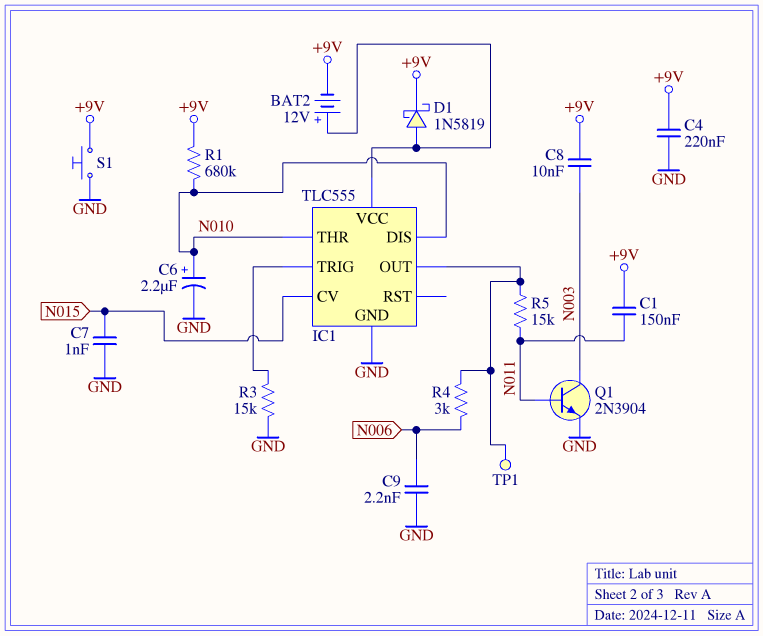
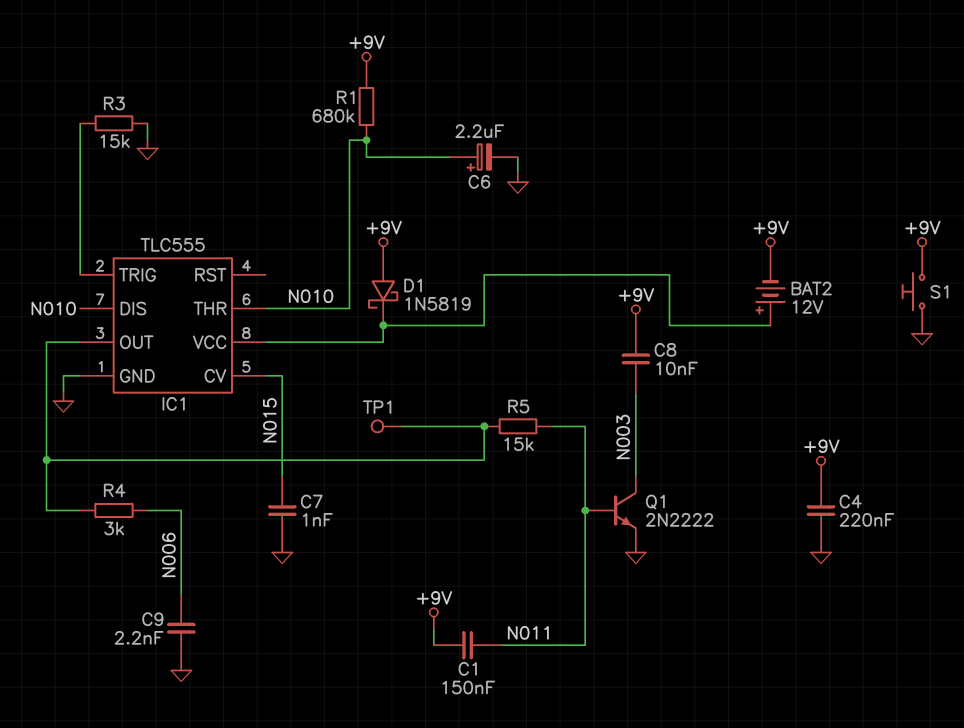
D1: schottky 1N5819 (A IC1/VCC, K +9V) -> schottky 1N5819 (A +9V, K IC1/VCC)
Q1: NPN 2N3904 (B N011, C N003, E GND) -> NPN 2N2222 (B N011, C N003, E GND)

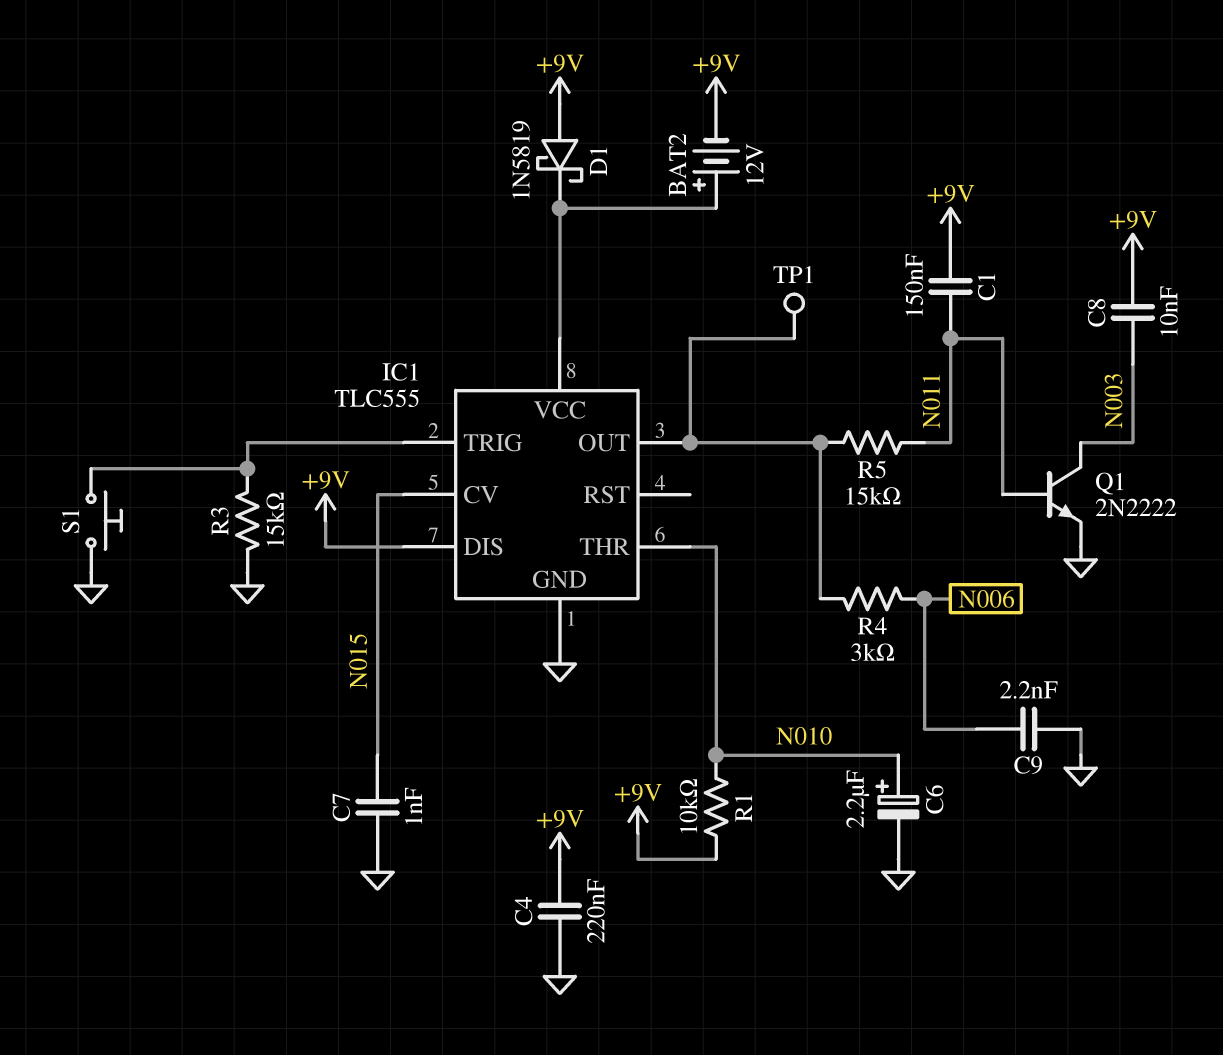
IC1 pin DIS: N010 -> +9V
R1: 680k (+9V, N010) -> 10k (+9V, N010)
S1: button (+9V, GND) -> button (GND, IC1/TRIG)

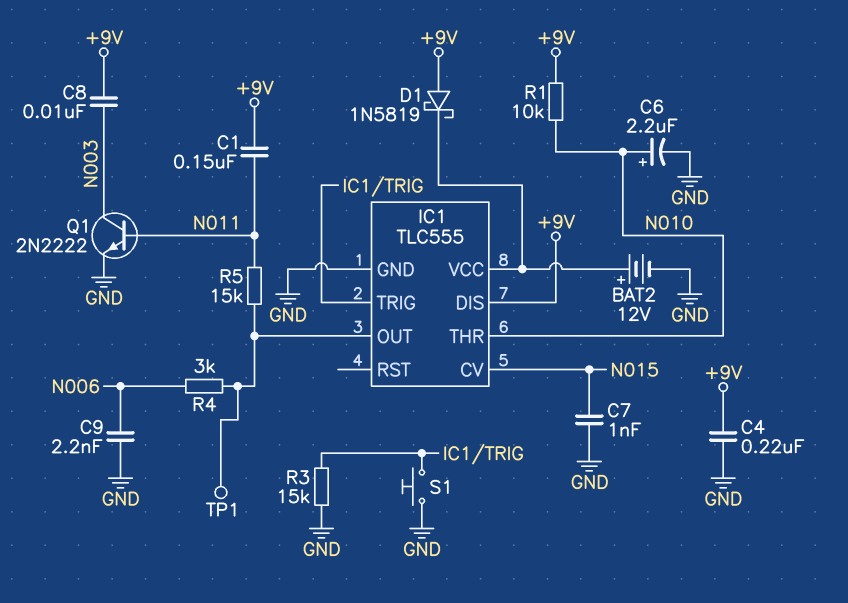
BAT2: 12V (plus IC1/VCC, minus +9V) -> 12V (plus IC1/VCC, minus GND)

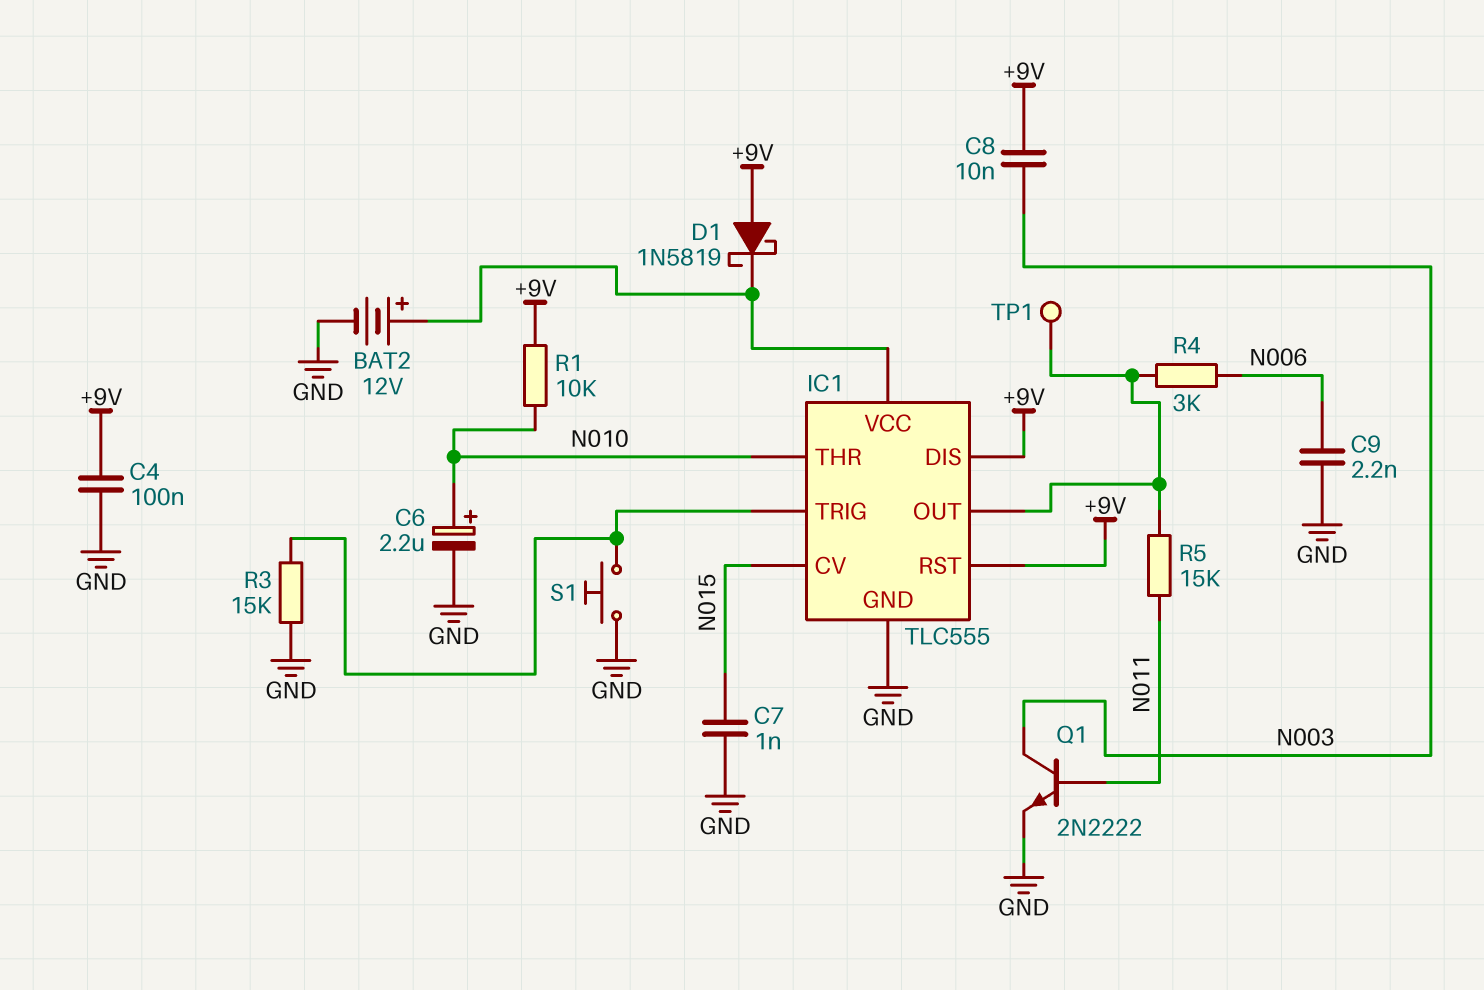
C1: 150nF (+9V, N011) -> none
C4: 220nF (+9V, GND) -> 100nF (+9V, GND)
IC1 pin RST: none -> +9V

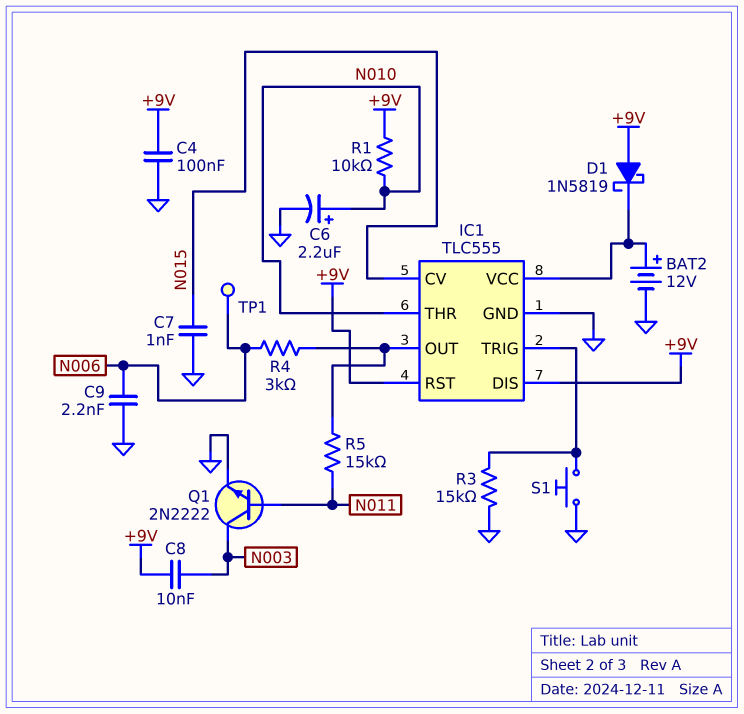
TP1: test point (IC1/OUT) -> test point (N006)

